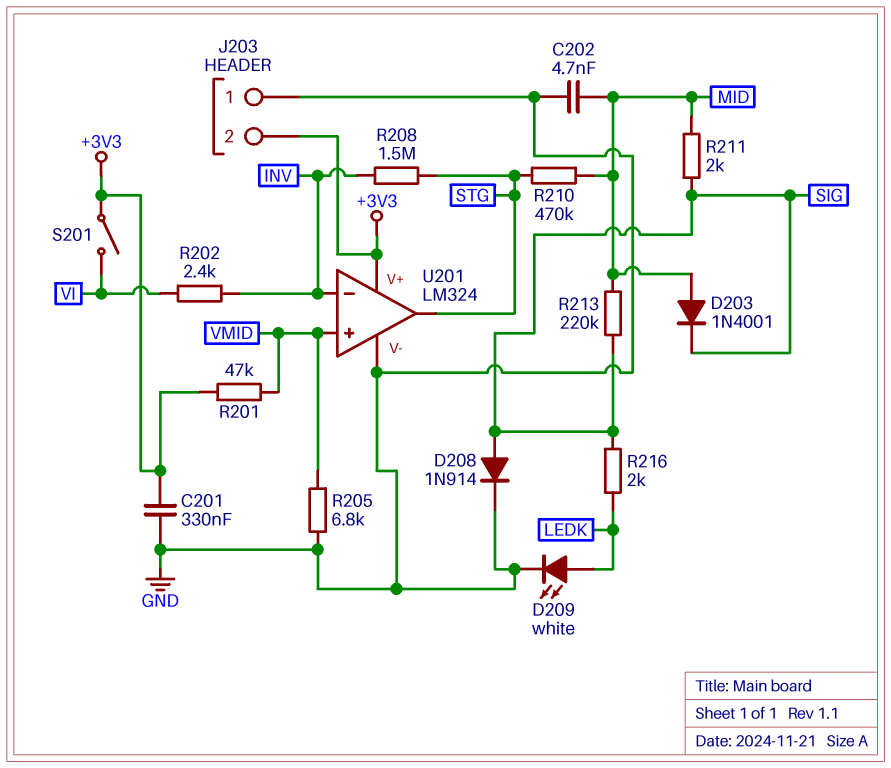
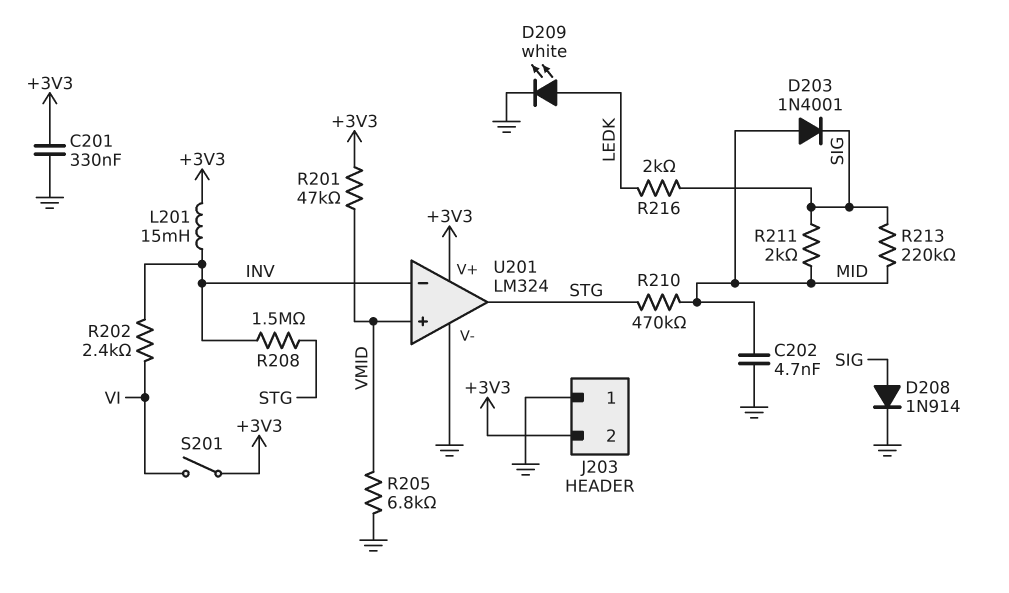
L201: none -> 15mH (+3V3, INV)

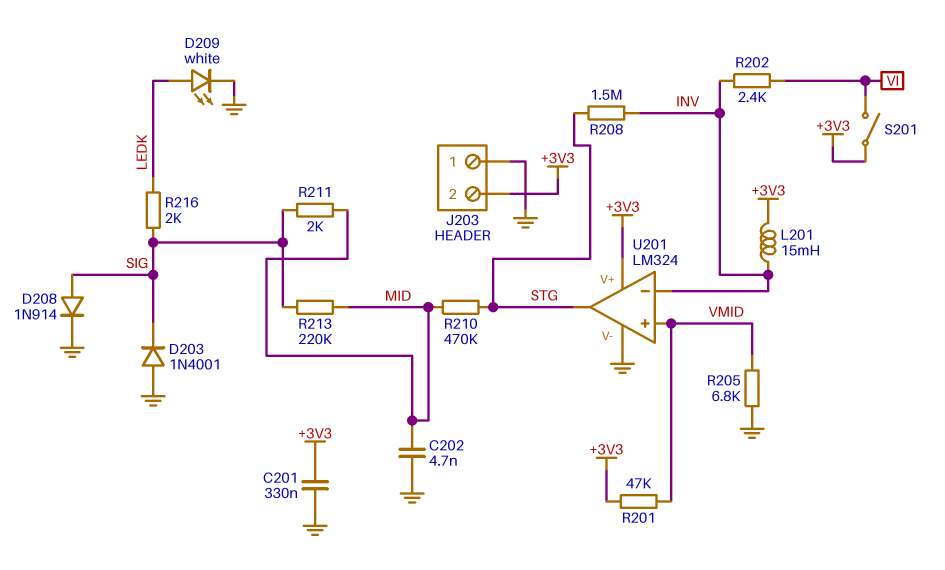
D203: diode 1N4001 (A MID, K SIG) -> diode 1N4001 (A GND, K SIG)

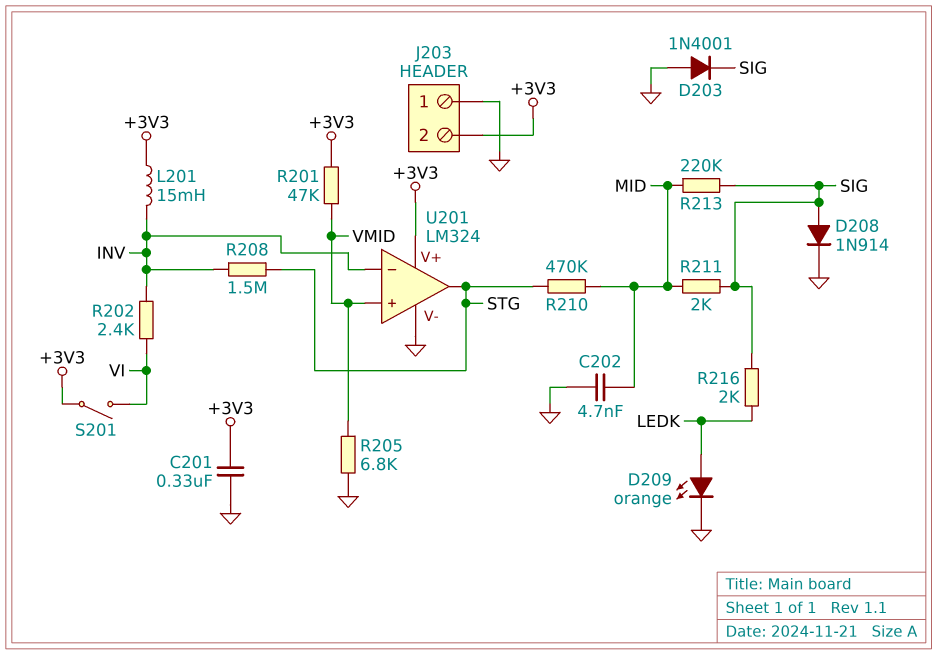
D209: LED white (A LEDK, K GND) -> LED orange (A LEDK, K GND)

